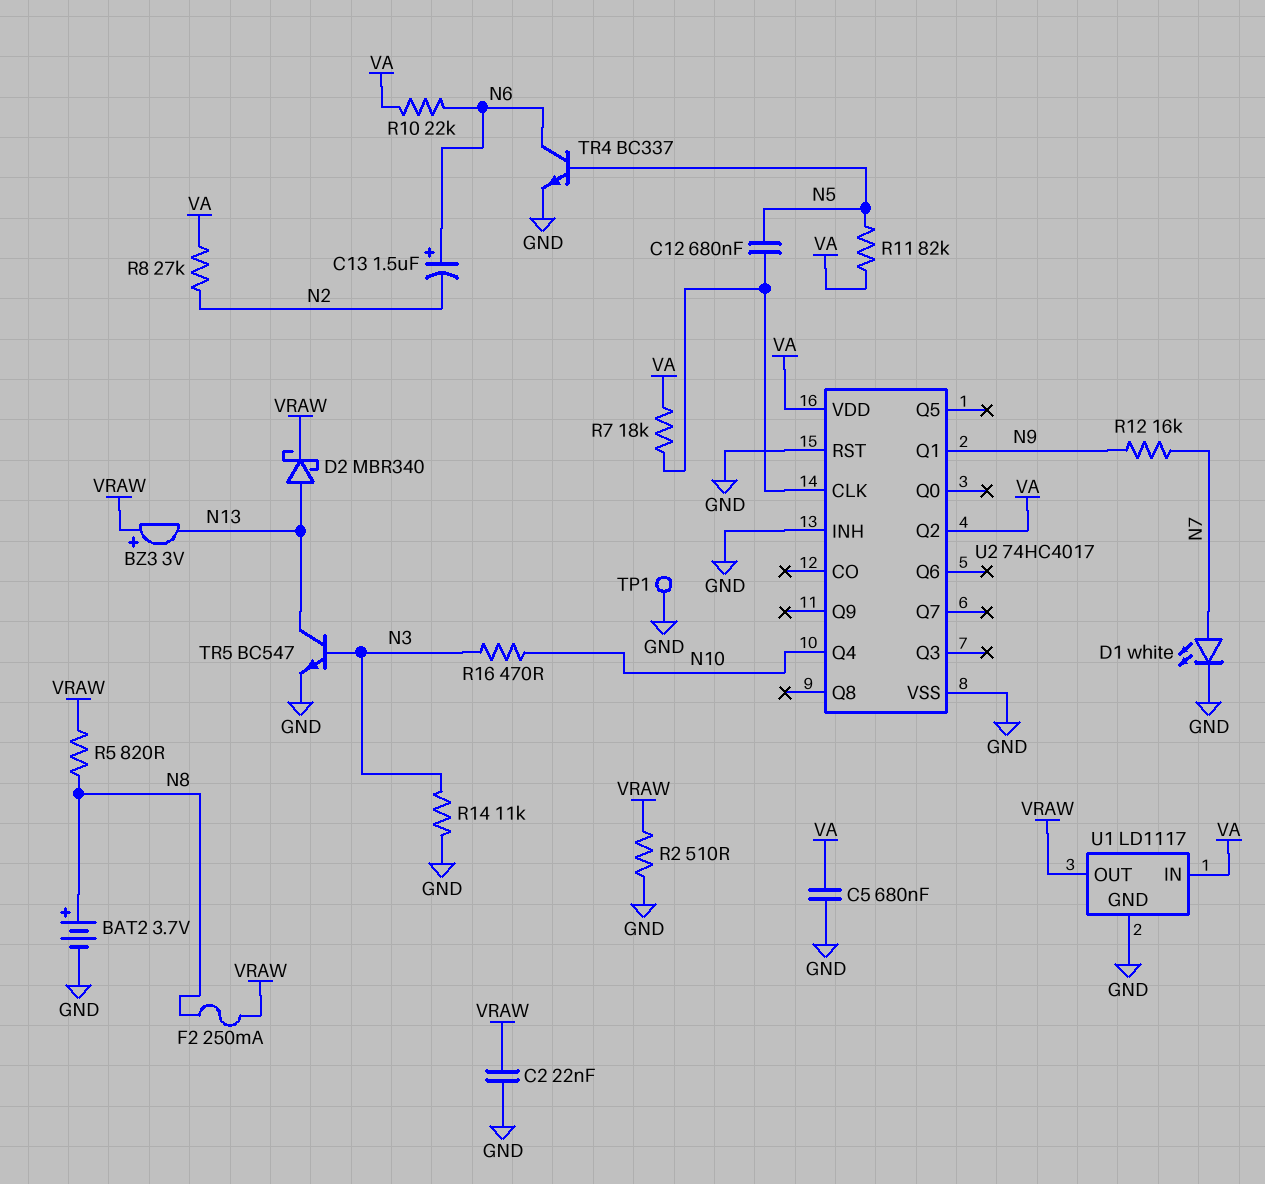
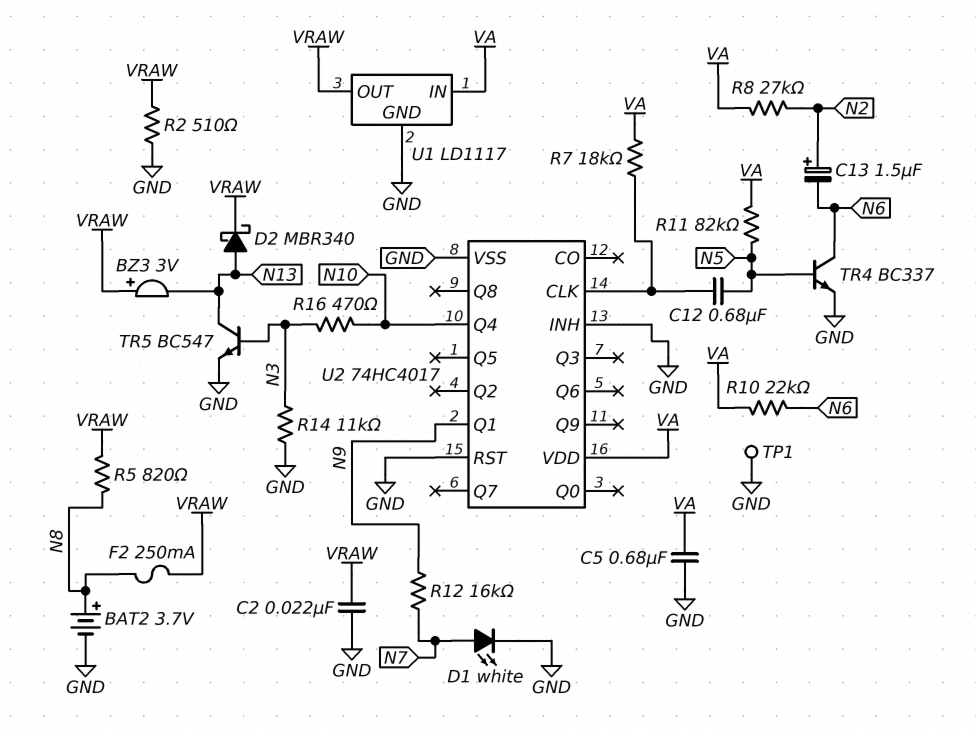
C13: 1.5uF (plus N6, minus N2) -> 1.5uF (plus N2, minus N6)
U2 pin Q2: VA -> none

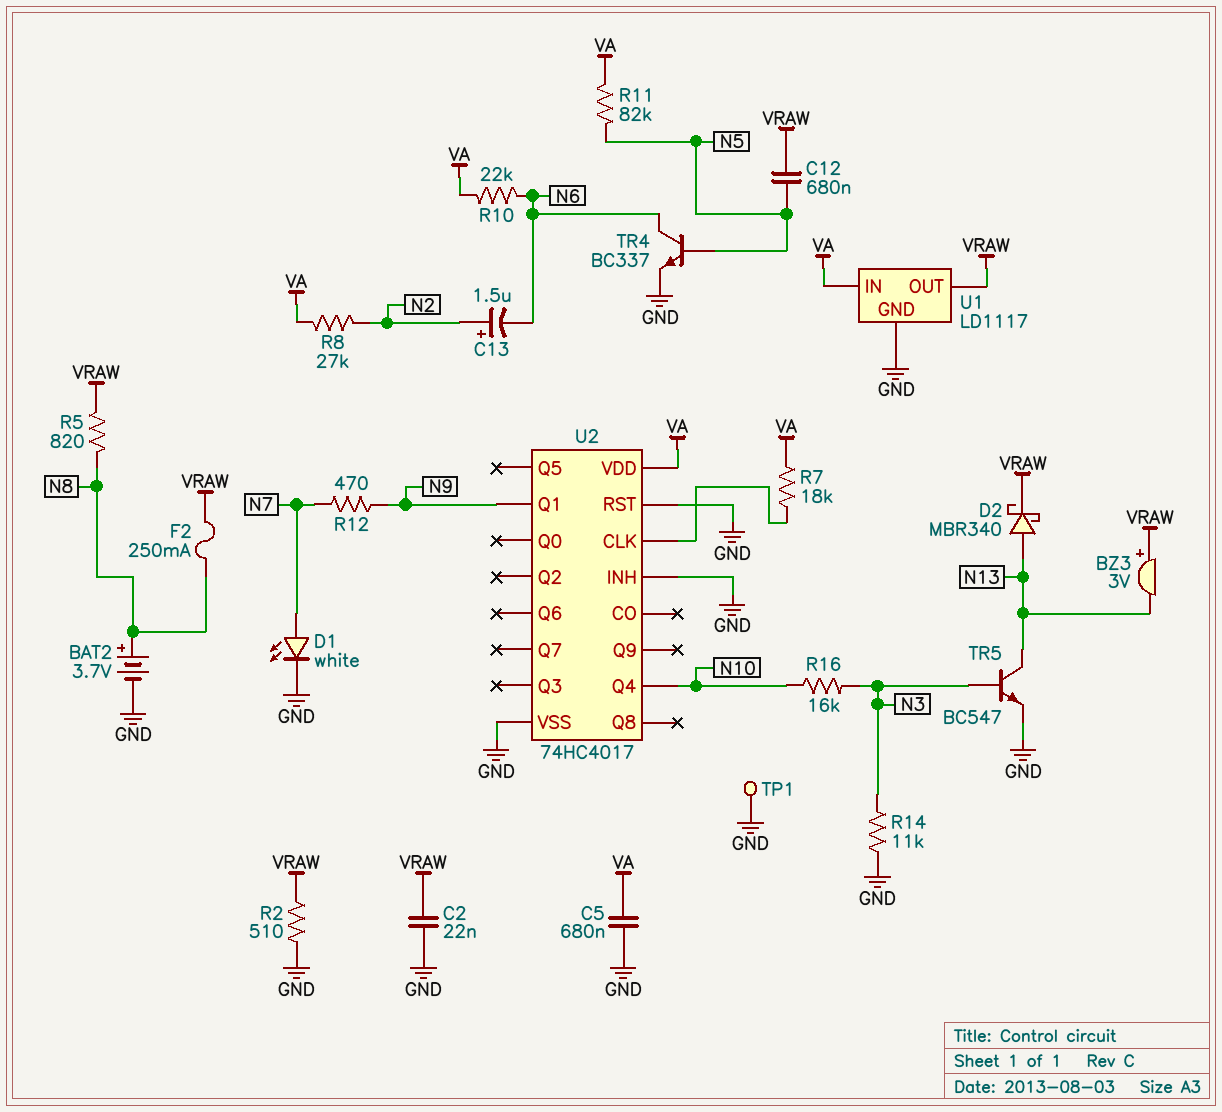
C12: 680nF (N5, U2/CLK) -> 680nF (N5, VRAW)
R12: 16k (N7, N9) -> 470 (N7, N9)
R16: 470 (N3, N10) -> 16k (N3, N10)

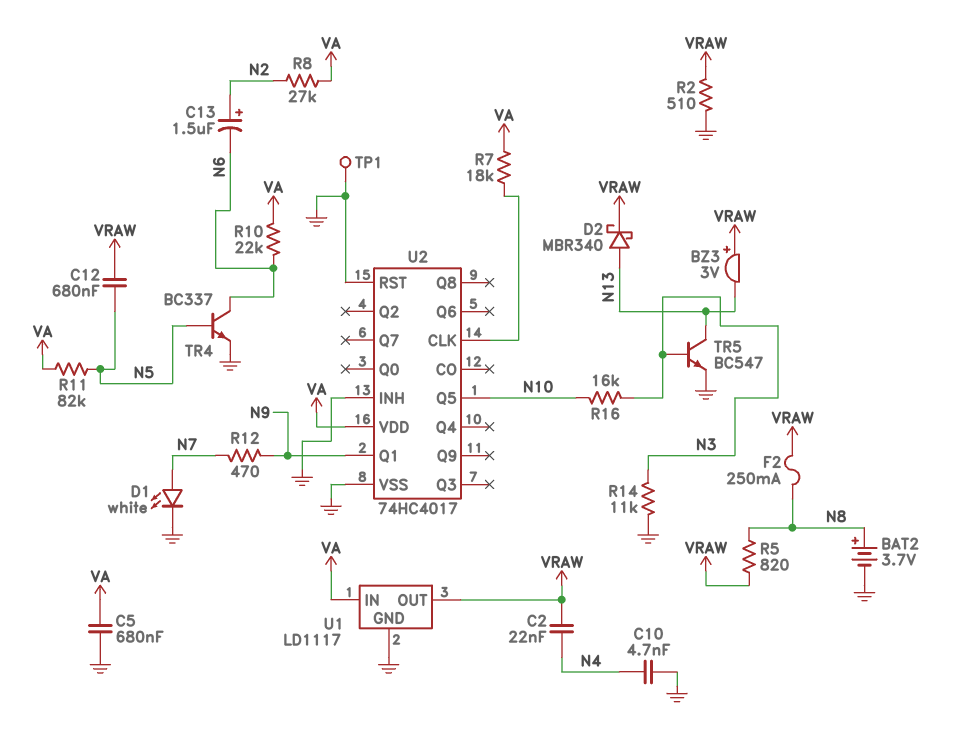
C2: 22nF (GND, VRAW) -> 22nF (N4, VRAW)
C10: none -> 4.7nF (GND, N4)
U2 pin Q4: N10 -> none
U2 pin Q5: none -> N10

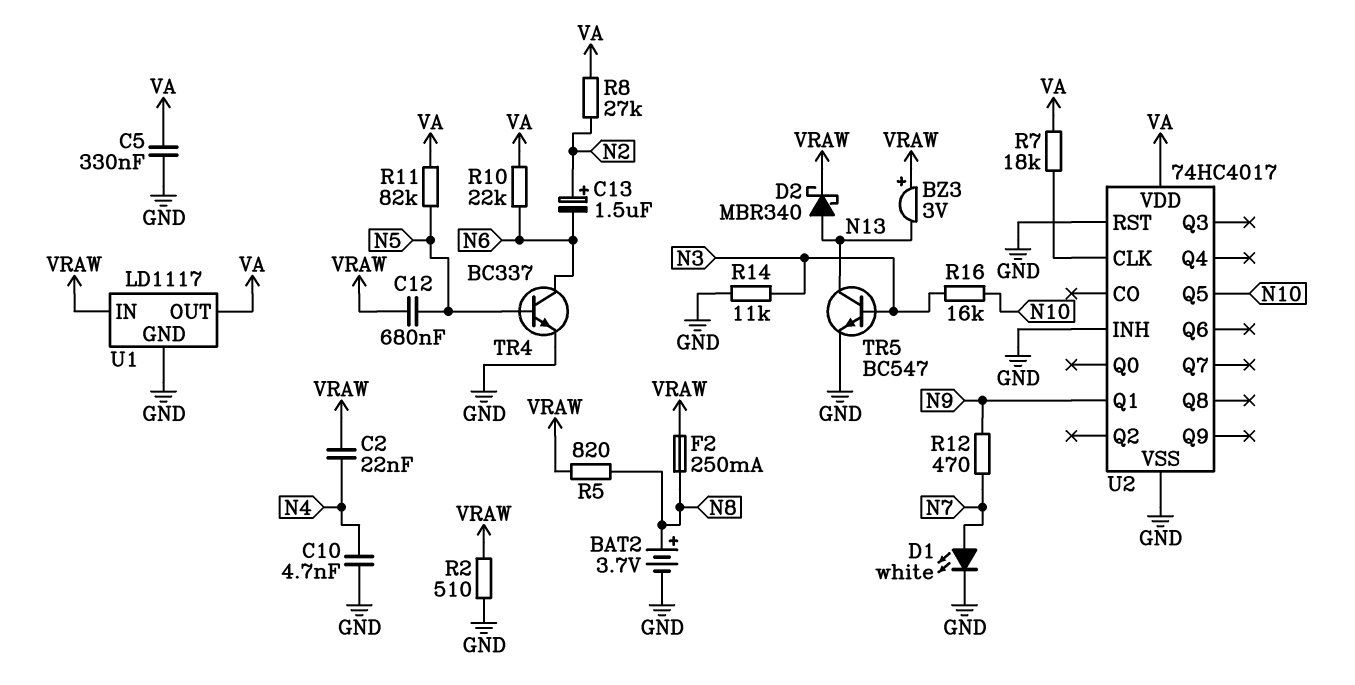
C5: 680nF (GND, VA) -> 330nF (GND, VA)
TP1: test point (GND) -> none
U1 pin IN: VA -> VRAW
U1 pin OUT: VRAW -> VA

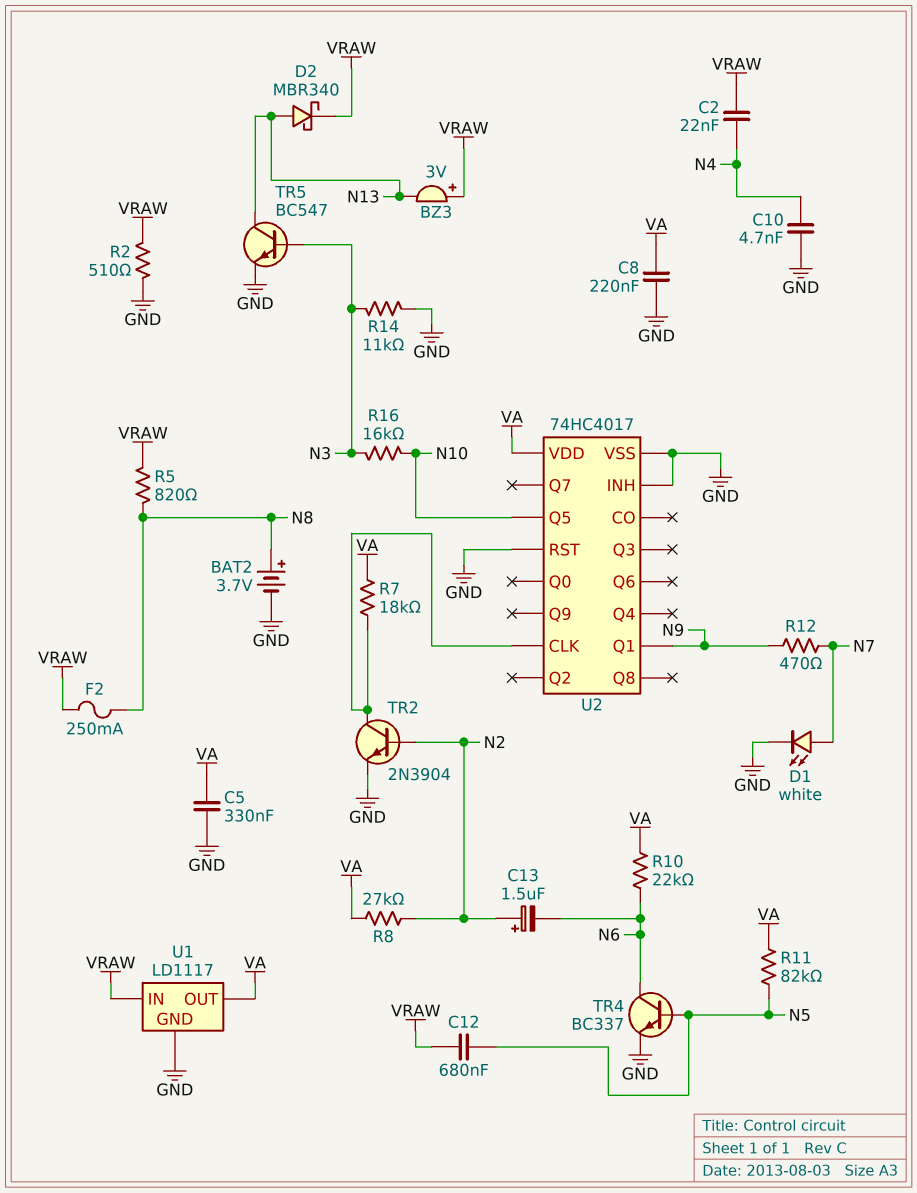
C8: none -> 220nF (GND, VA)
TR2: none -> NPN 2N3904 (B N2, C U2/CLK, E GND)

